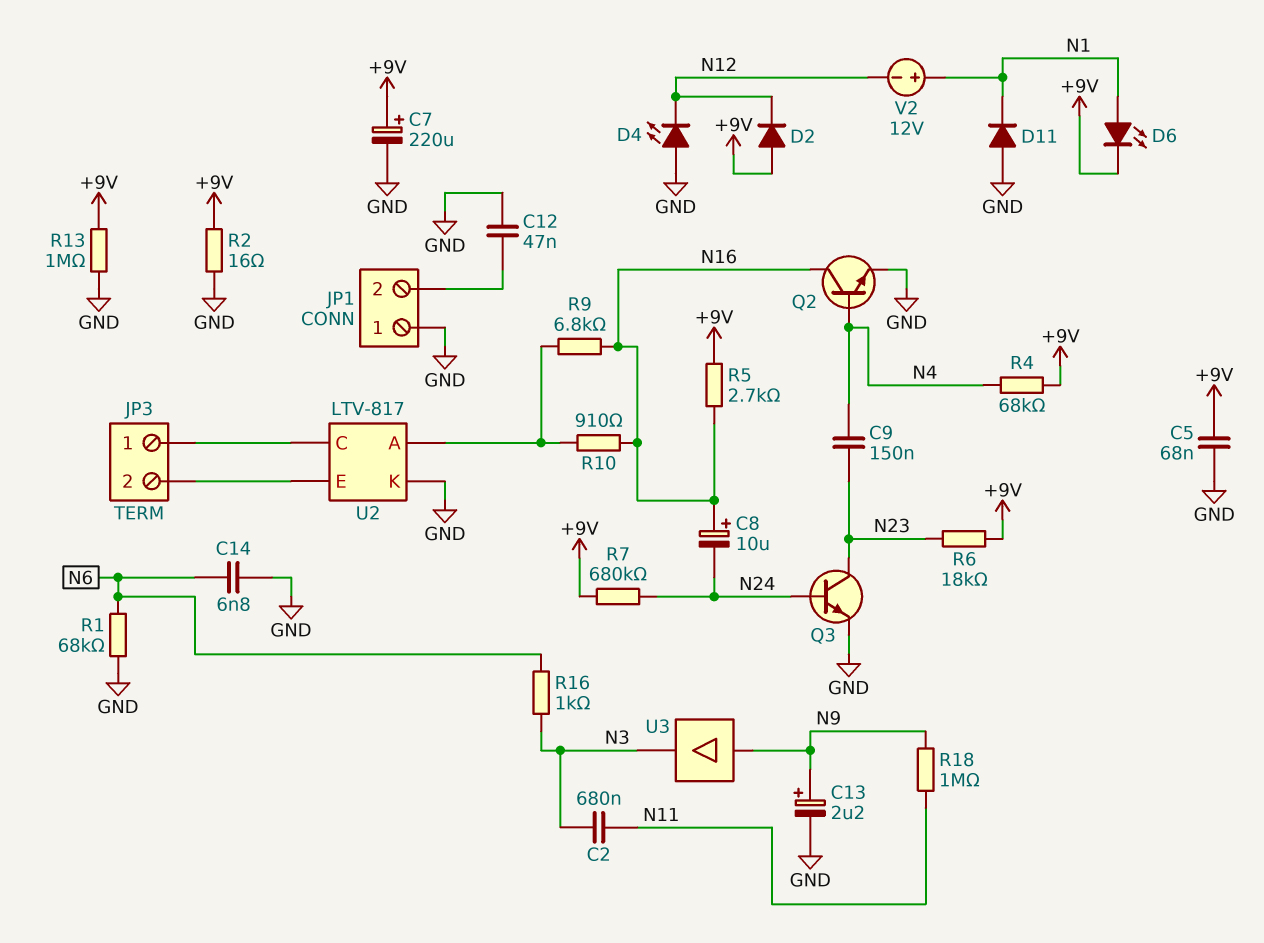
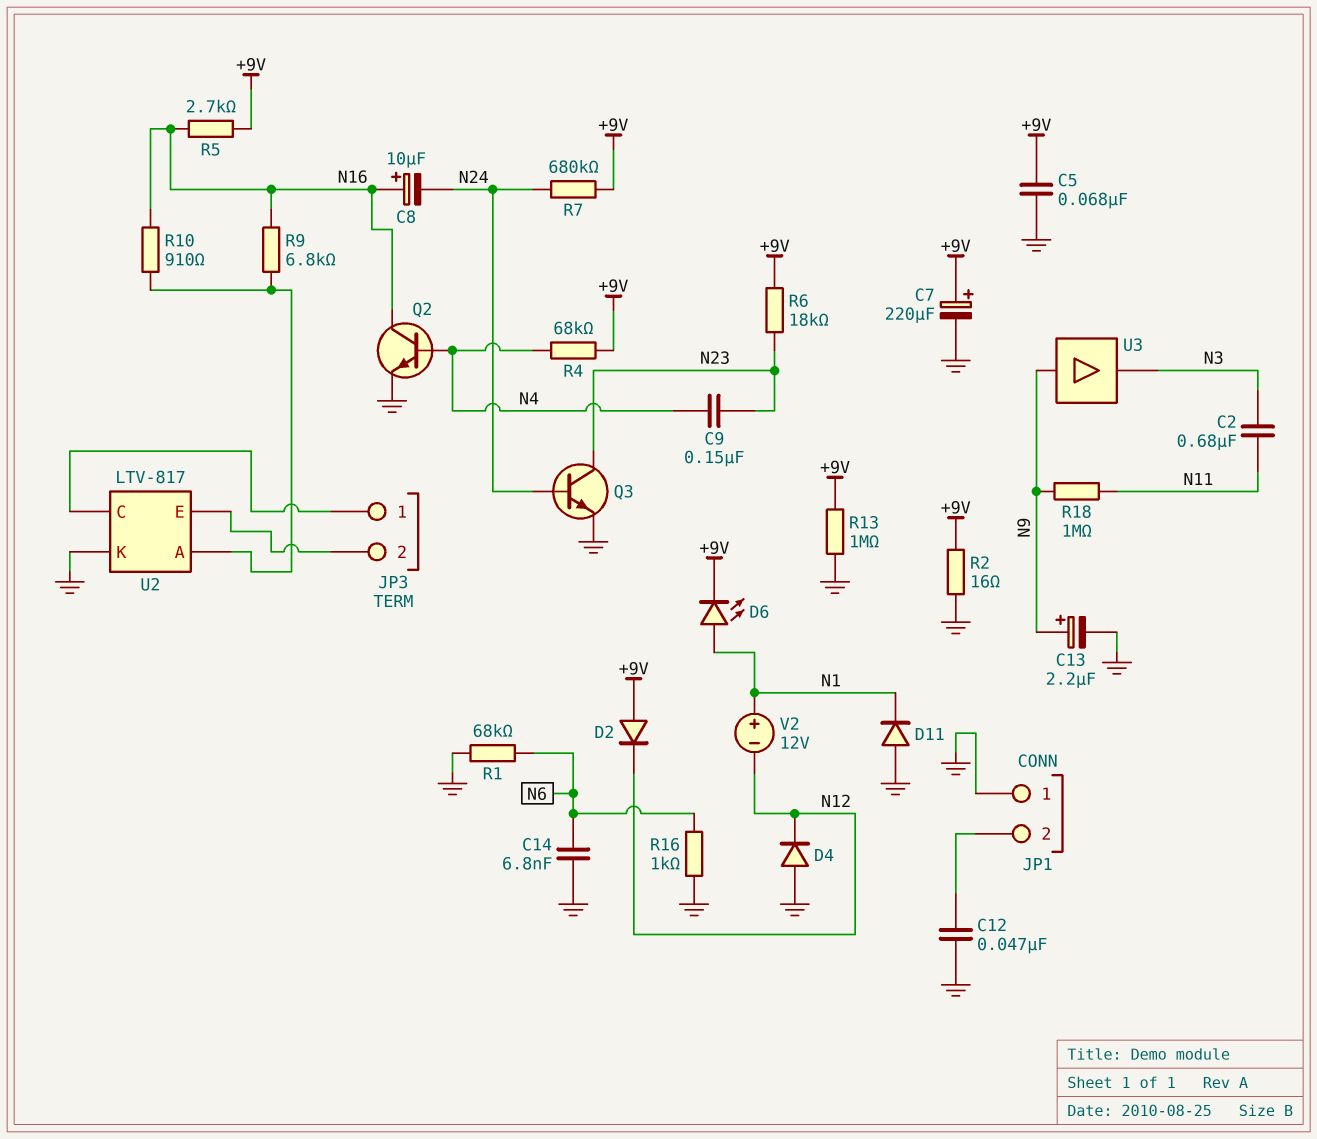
D4: LED (A GND, K N12) -> diode (A GND, K N12)
R16: 1k (N3, N6) -> 1k (GND, N6)

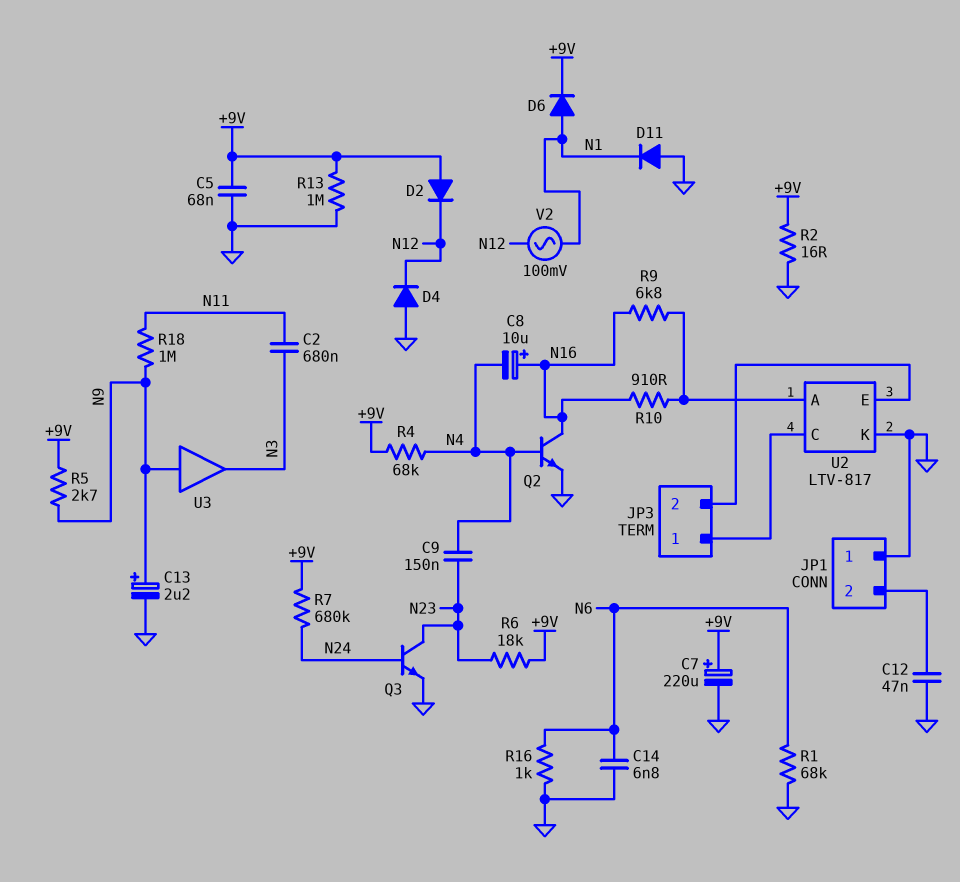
C8: 10uF (plus N16, minus N24) -> 10uF (plus N16, minus N4)
D6: LED (A N1, K +9V) -> diode (A N1, K +9V)
R5: 2.7k (+9V, N16) -> 2.7k (+9V, N9)
V2: 12V (plus N1, minus N12) -> AC 100mV (N1, N12)

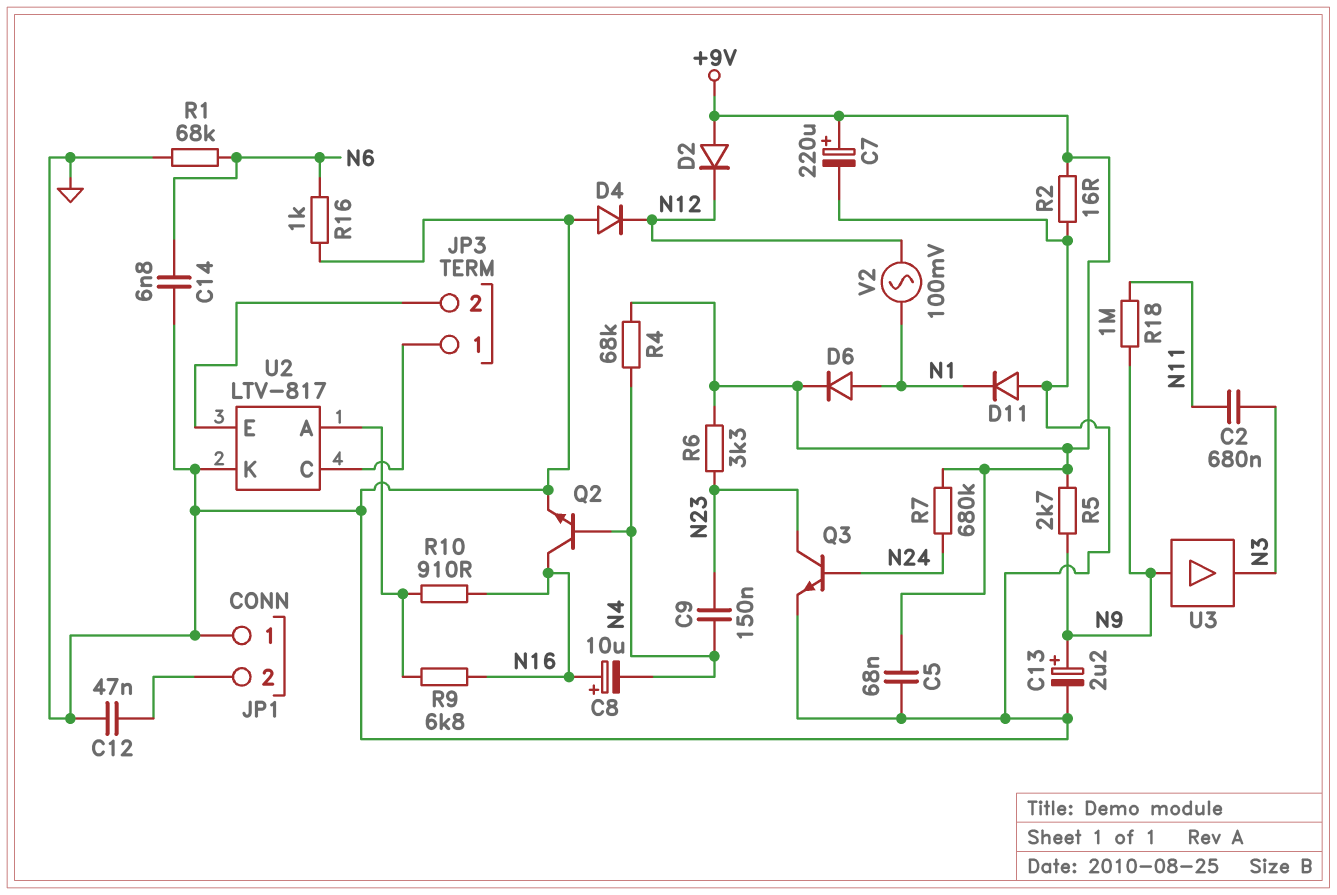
R6: 18k (+9V, N23) -> 3.3k (+9V, N23)
R13: 1M (+9V, GND) -> none

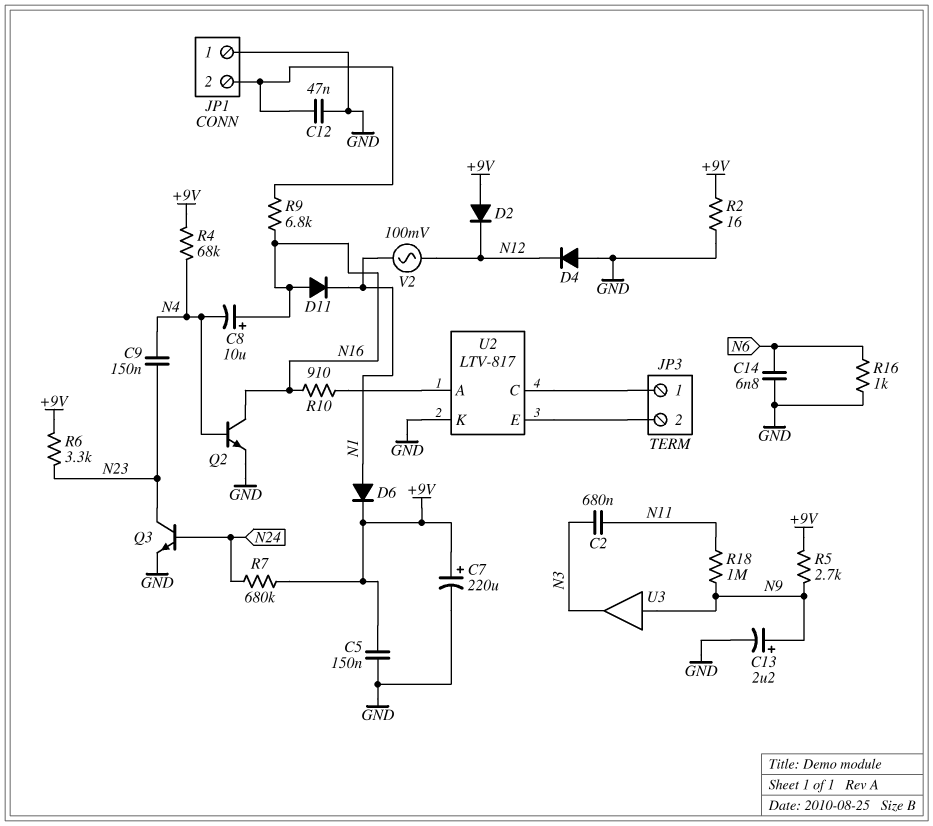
C5: 68nF (+9V, GND) -> 150nF (+9V, GND)
D11: diode (A GND, K N1) -> diode (A N16, K N1)
R1: 68k (GND, N6) -> none
R9: 6.8k (N16, U2/A) -> 6.8k (JP1/2, N16)

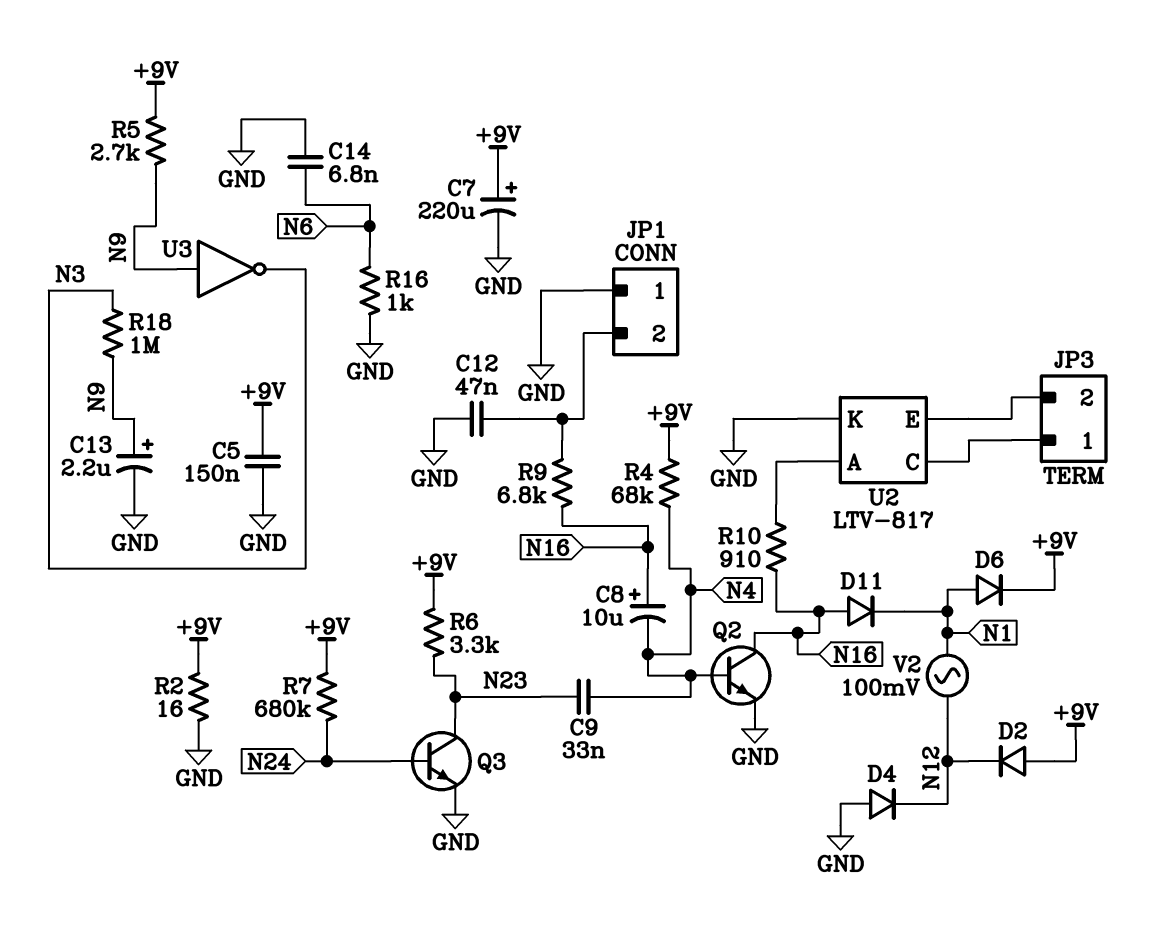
C2: 680nF (N3, N11) -> none
C9: 150nF (N4, N23) -> 33nF (N4, N23)
R18: 1M (N9, N11) -> 1M (N3, N9)
U3: buffer (in N9, out N3) -> NOT (in N9, out N3)

